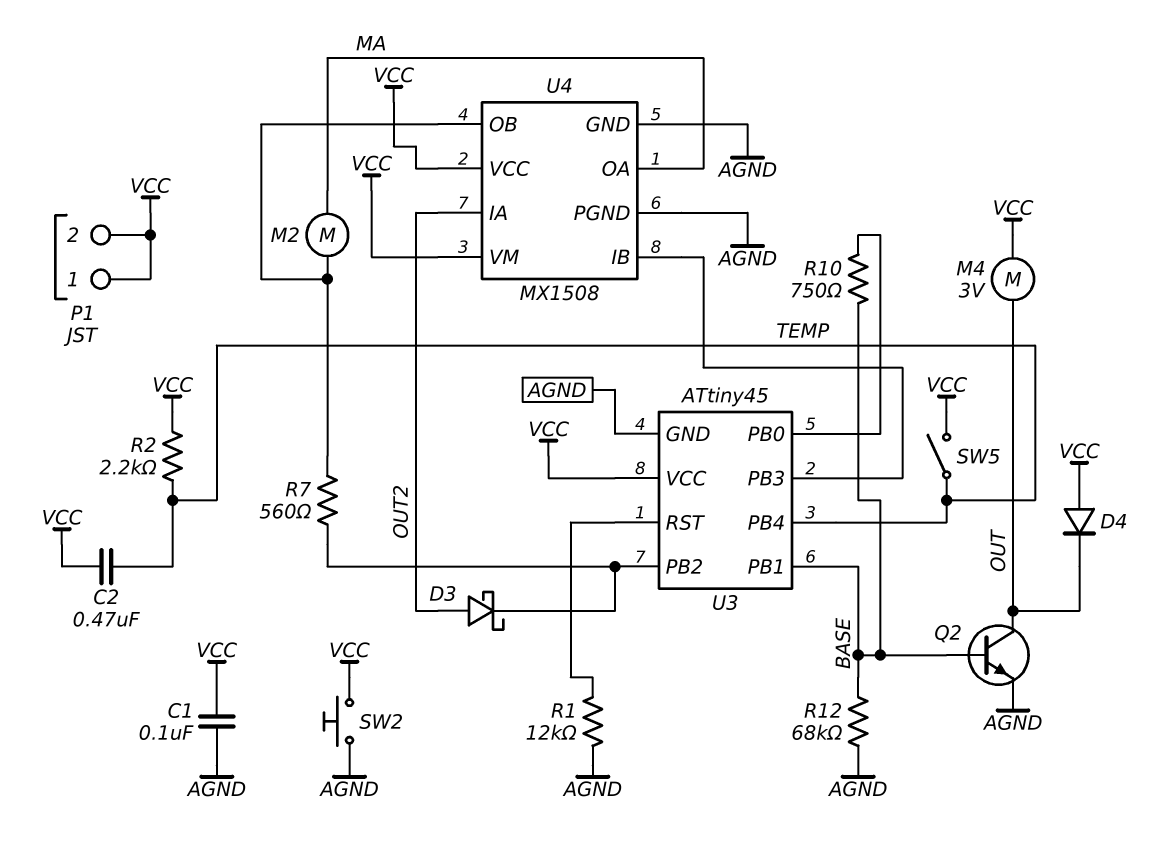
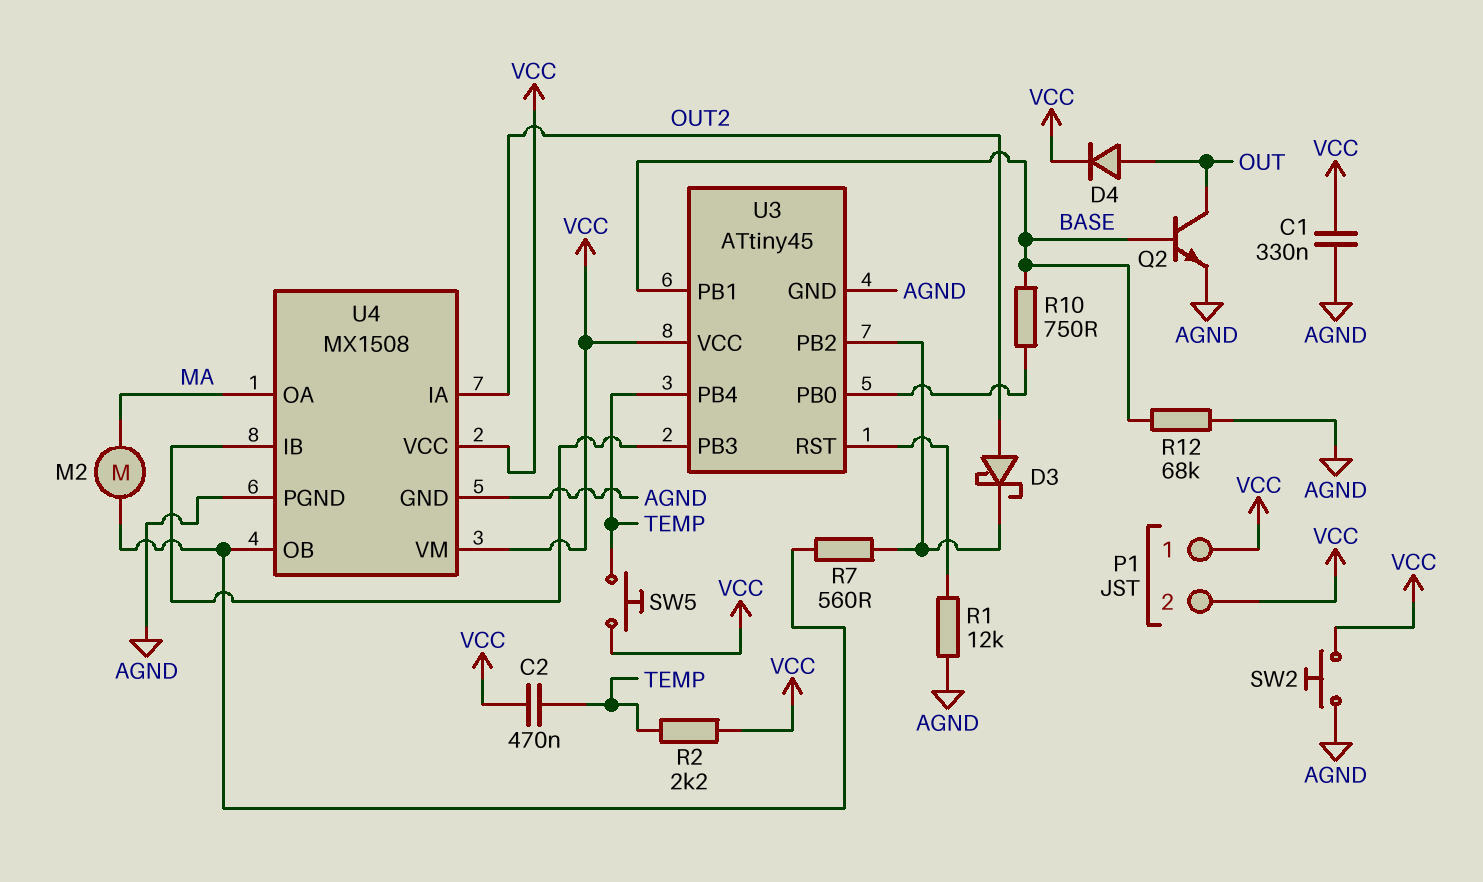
C1: 100nF (AGND, VCC) -> 330nF (AGND, VCC)
D4: diode (A VCC, K OUT) -> diode (A OUT, K VCC)
M4: motor 3V (OUT, VCC) -> none
SW5: switch (TEMP, VCC) -> button (TEMP, VCC)

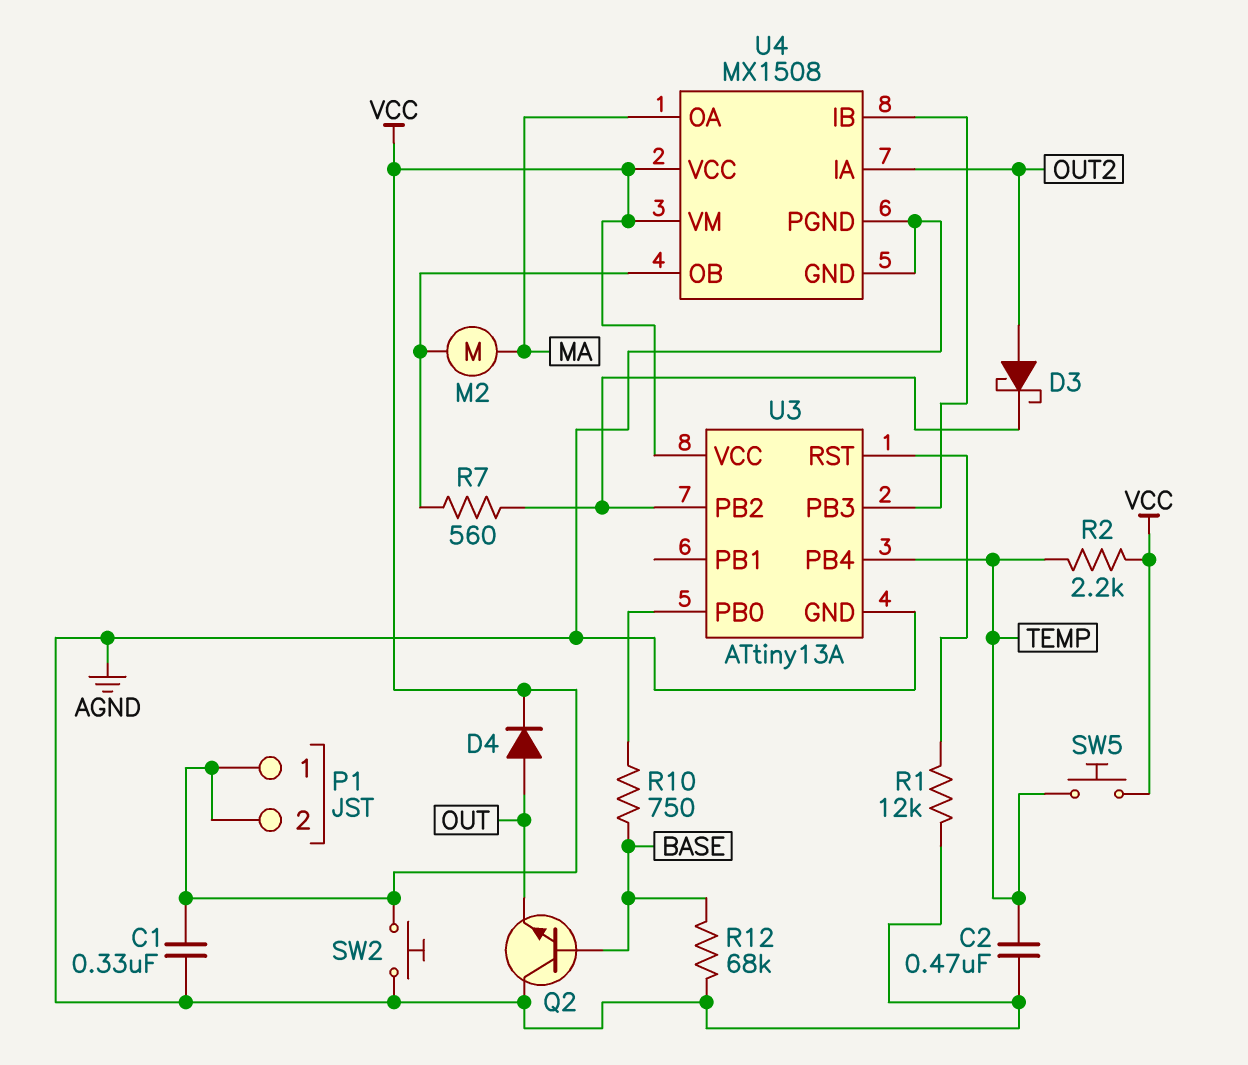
C2: 470nF (TEMP, VCC) -> 470nF (AGND, TEMP)
Q2: NPN (B BASE, C OUT, E AGND) -> NPN (B BASE, C AGND, E OUT)
U3: ATtiny45 -> ATtiny13A
U3 pin PB1: BASE -> none

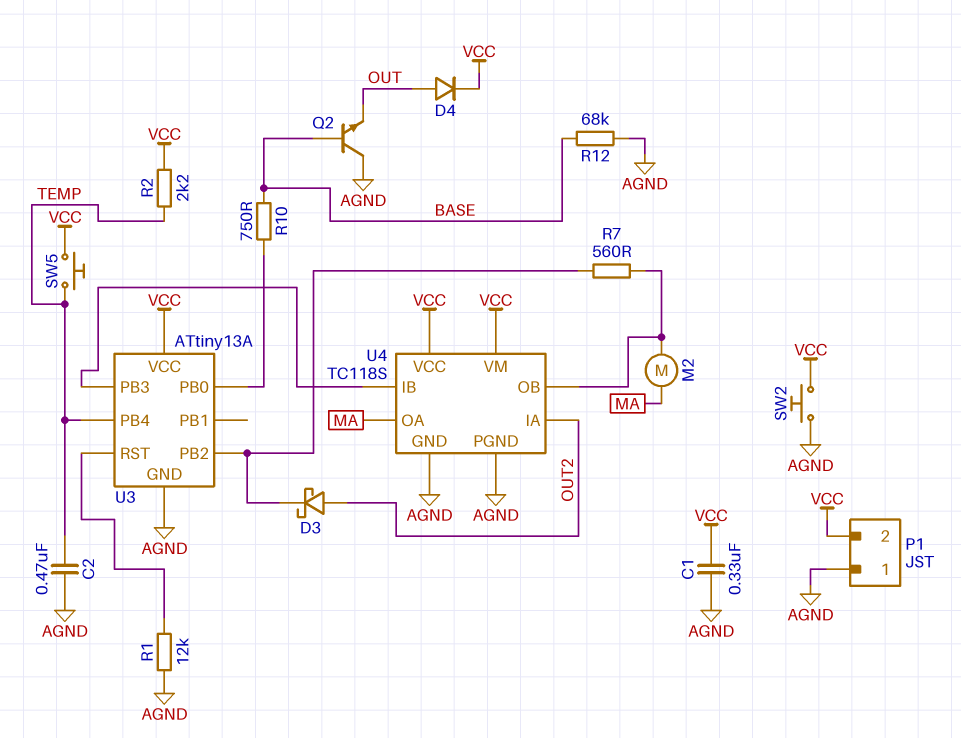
P1 pin 1: VCC -> AGND
U4: MX1508 -> TC118S

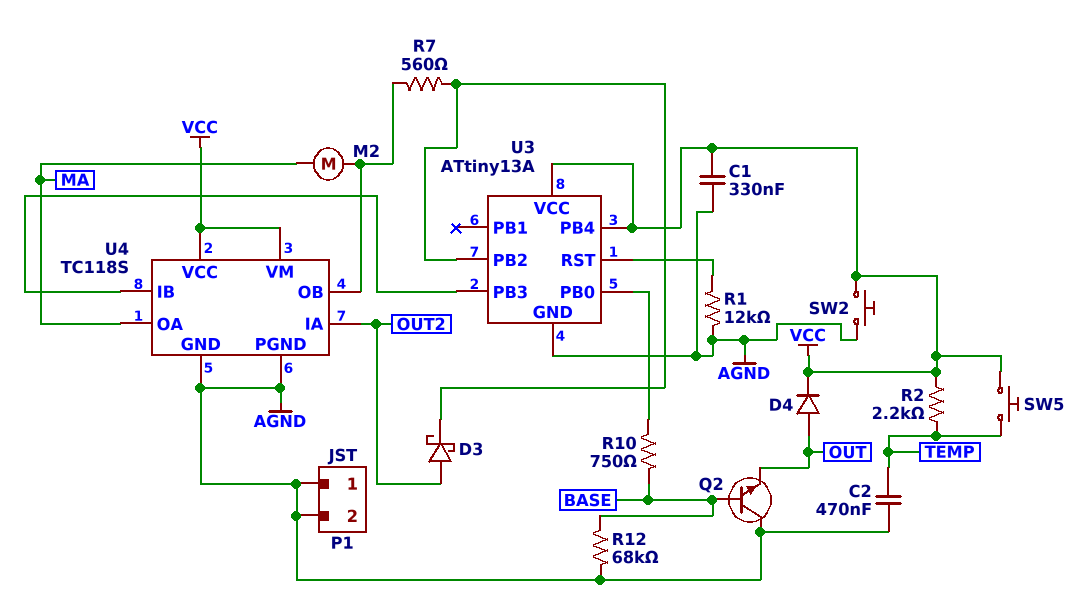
P1 pin 2: VCC -> AGND
U3 pin PB4: TEMP -> VCC

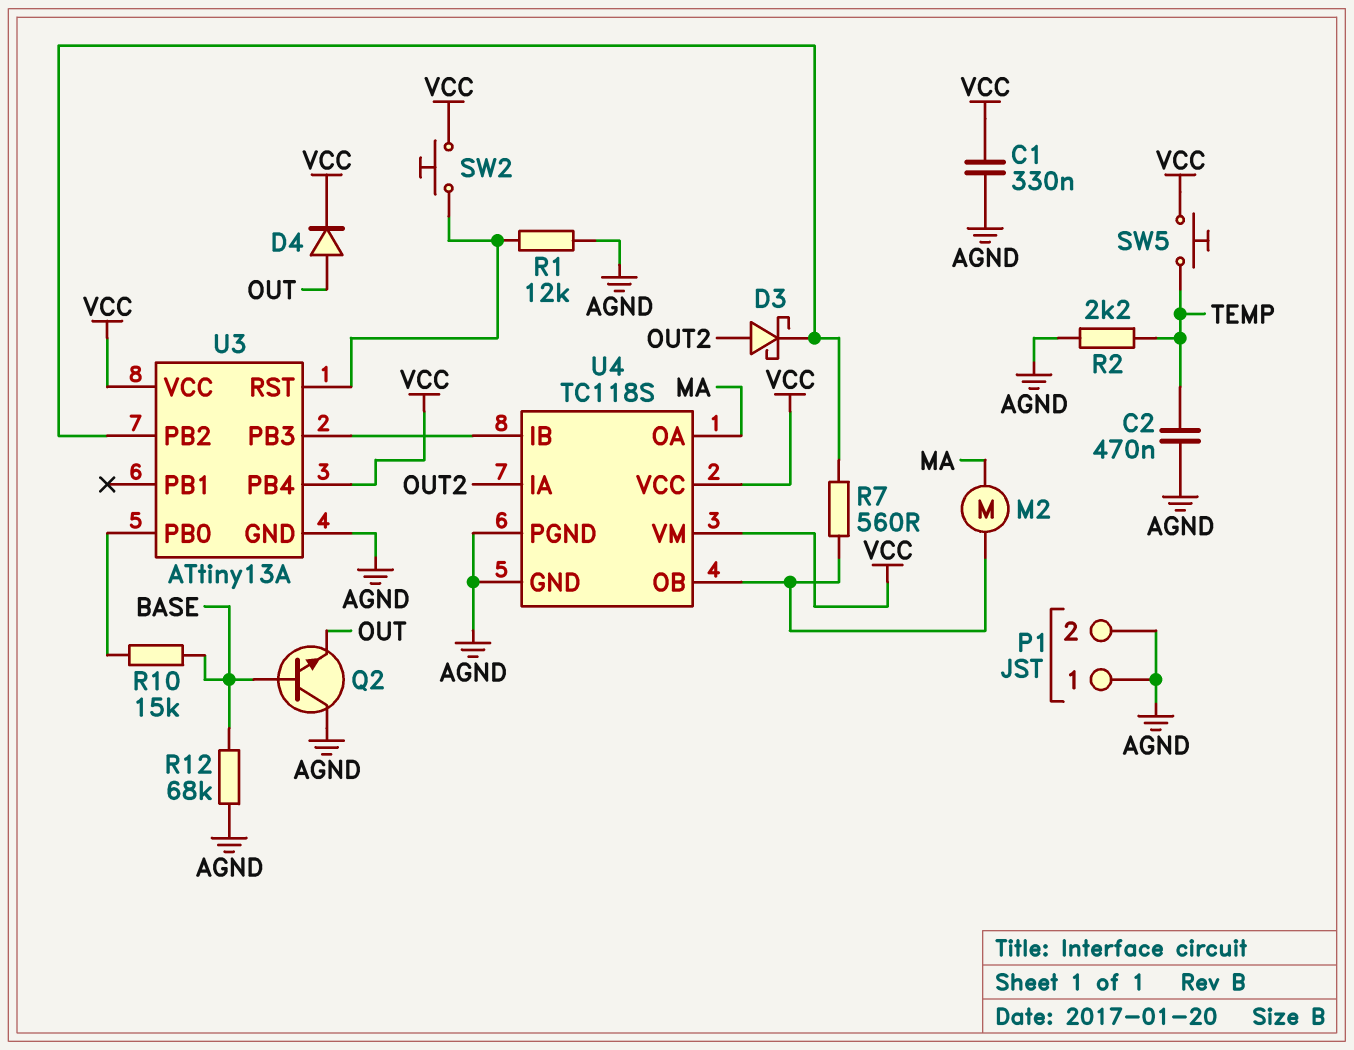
R2: 2.2k (TEMP, VCC) -> 2.2k (AGND, TEMP)
R10: 750 (BASE, U3/PB0) -> 15k (BASE, U3/PB0)
SW2: button (AGND, VCC) -> button (U3/RST, VCC)

